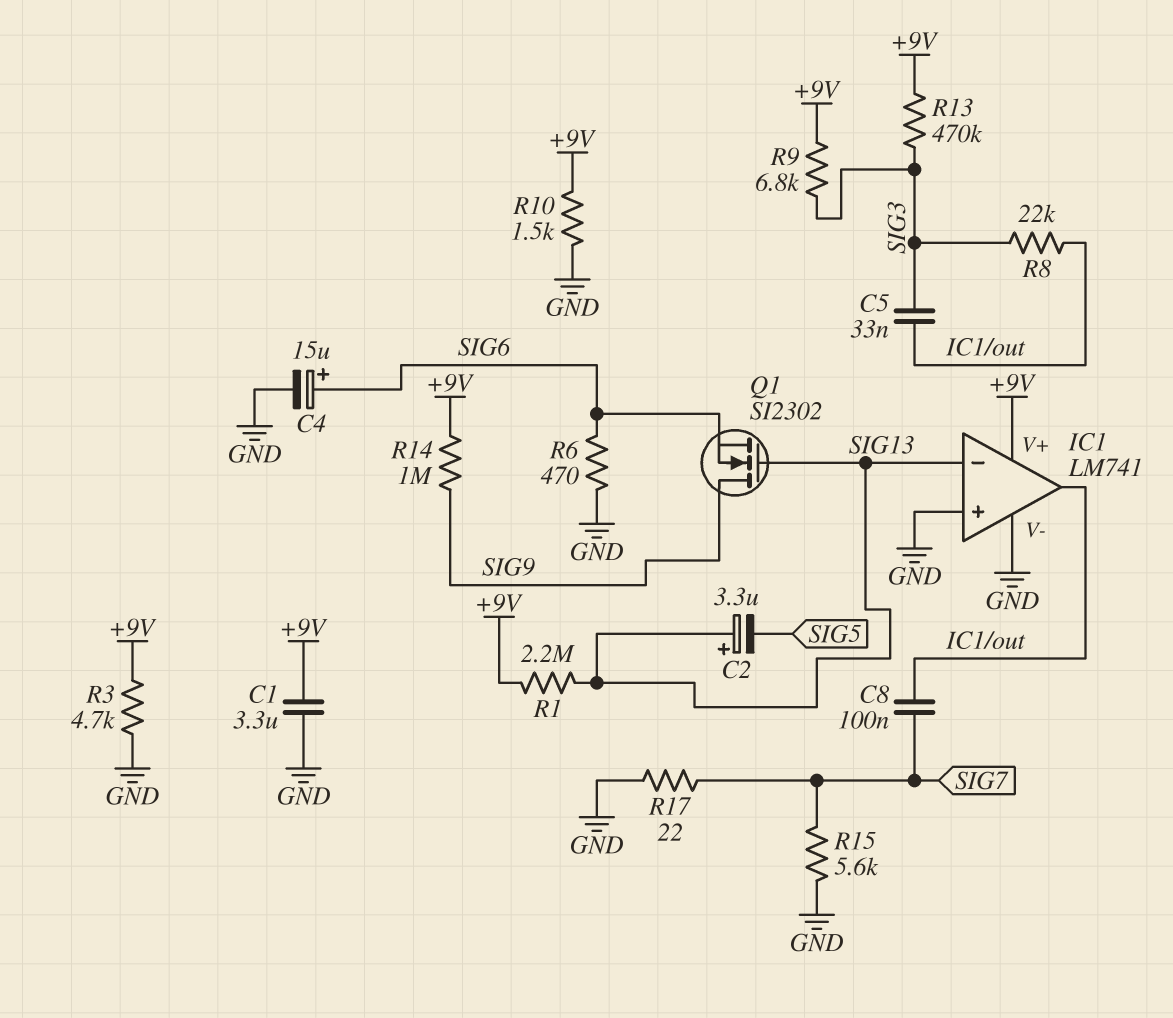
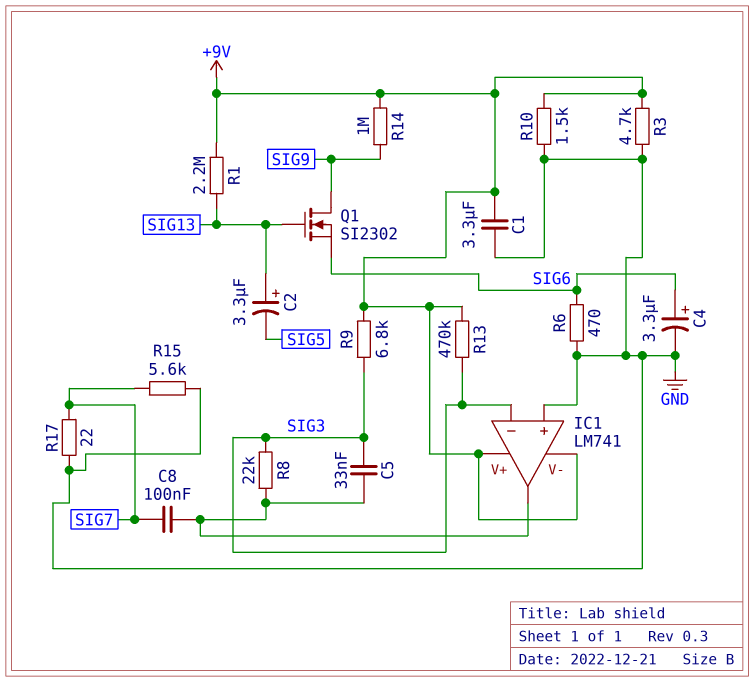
C4: 15uF (plus SIG6, minus GND) -> 3.3uF (plus SIG6, minus GND)
IC1 pin V-: GND -> +9V
IC1 pin in-: SIG13 -> SIG3

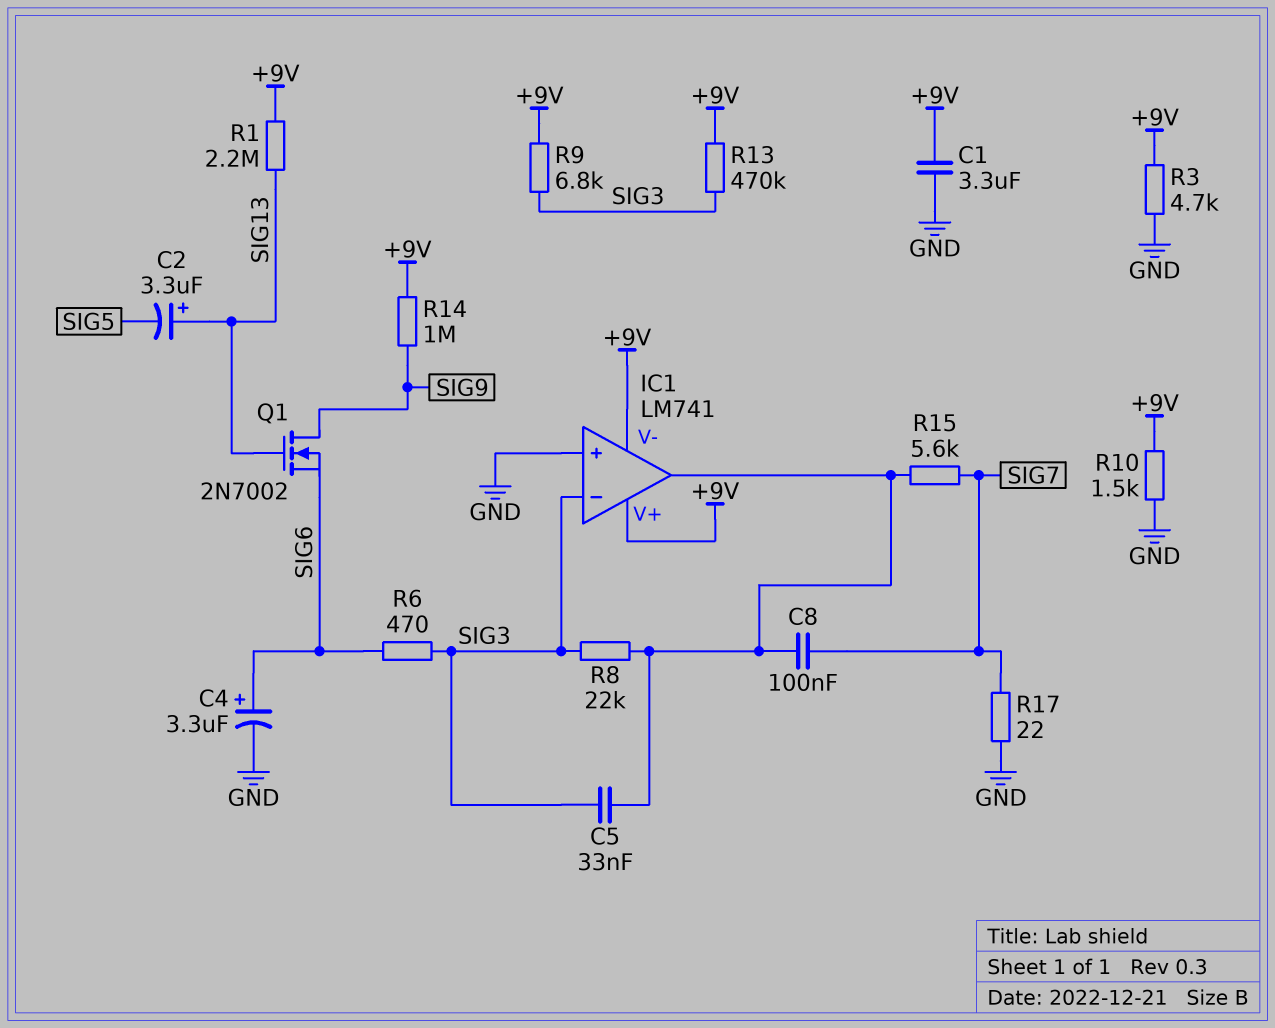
Q1: NMOS SI2302 (G SIG13, D SIG9, S SIG6) -> NMOS 2N7002 (G SIG13, D SIG9, S SIG6)
R6: 470 (GND, SIG6) -> 470 (SIG3, SIG6)
R15: 5.6k (GND, SIG7) -> 5.6k (IC1/out, SIG7)

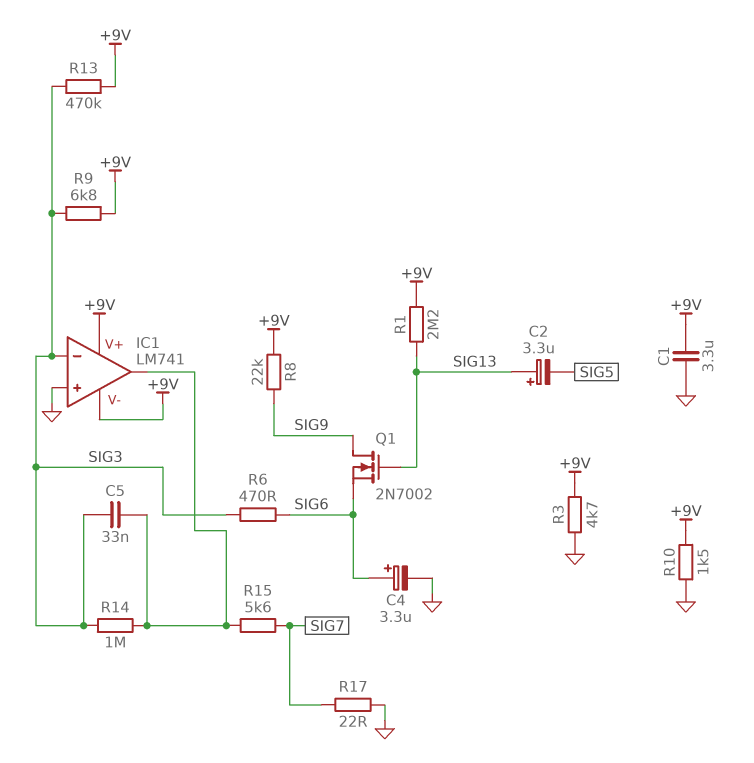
C8: 100nF (IC1/out, SIG7) -> none
R8: 22k (IC1/out, SIG3) -> 22k (+9V, SIG9)
R14: 1M (+9V, SIG9) -> 1M (IC1/out, SIG3)

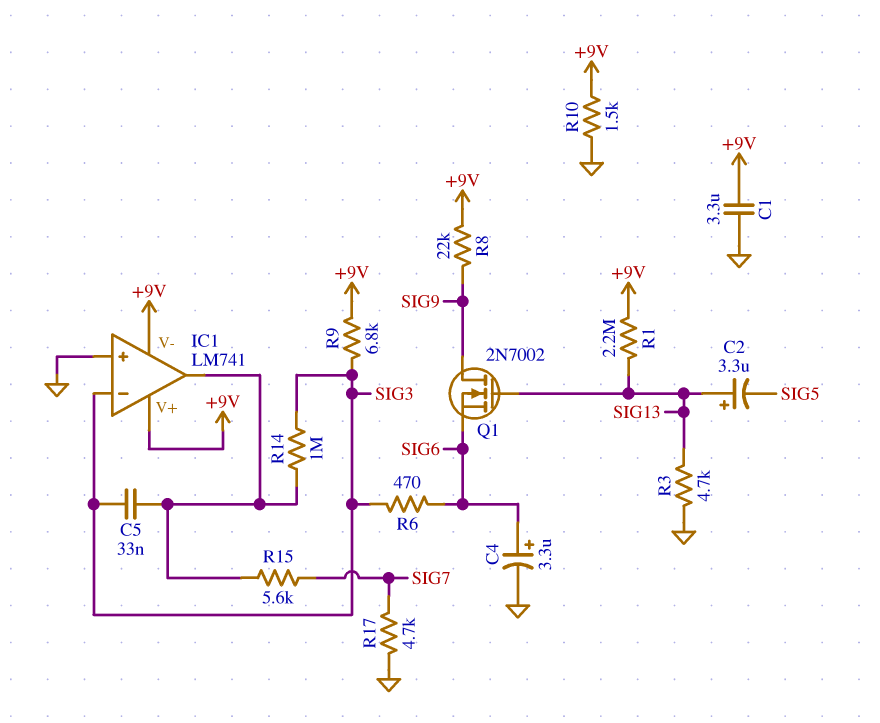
R3: 4.7k (+9V, GND) -> 4.7k (GND, SIG13)
R13: 470k (+9V, SIG3) -> none
R17: 22 (GND, SIG7) -> 4.7k (GND, SIG7)

